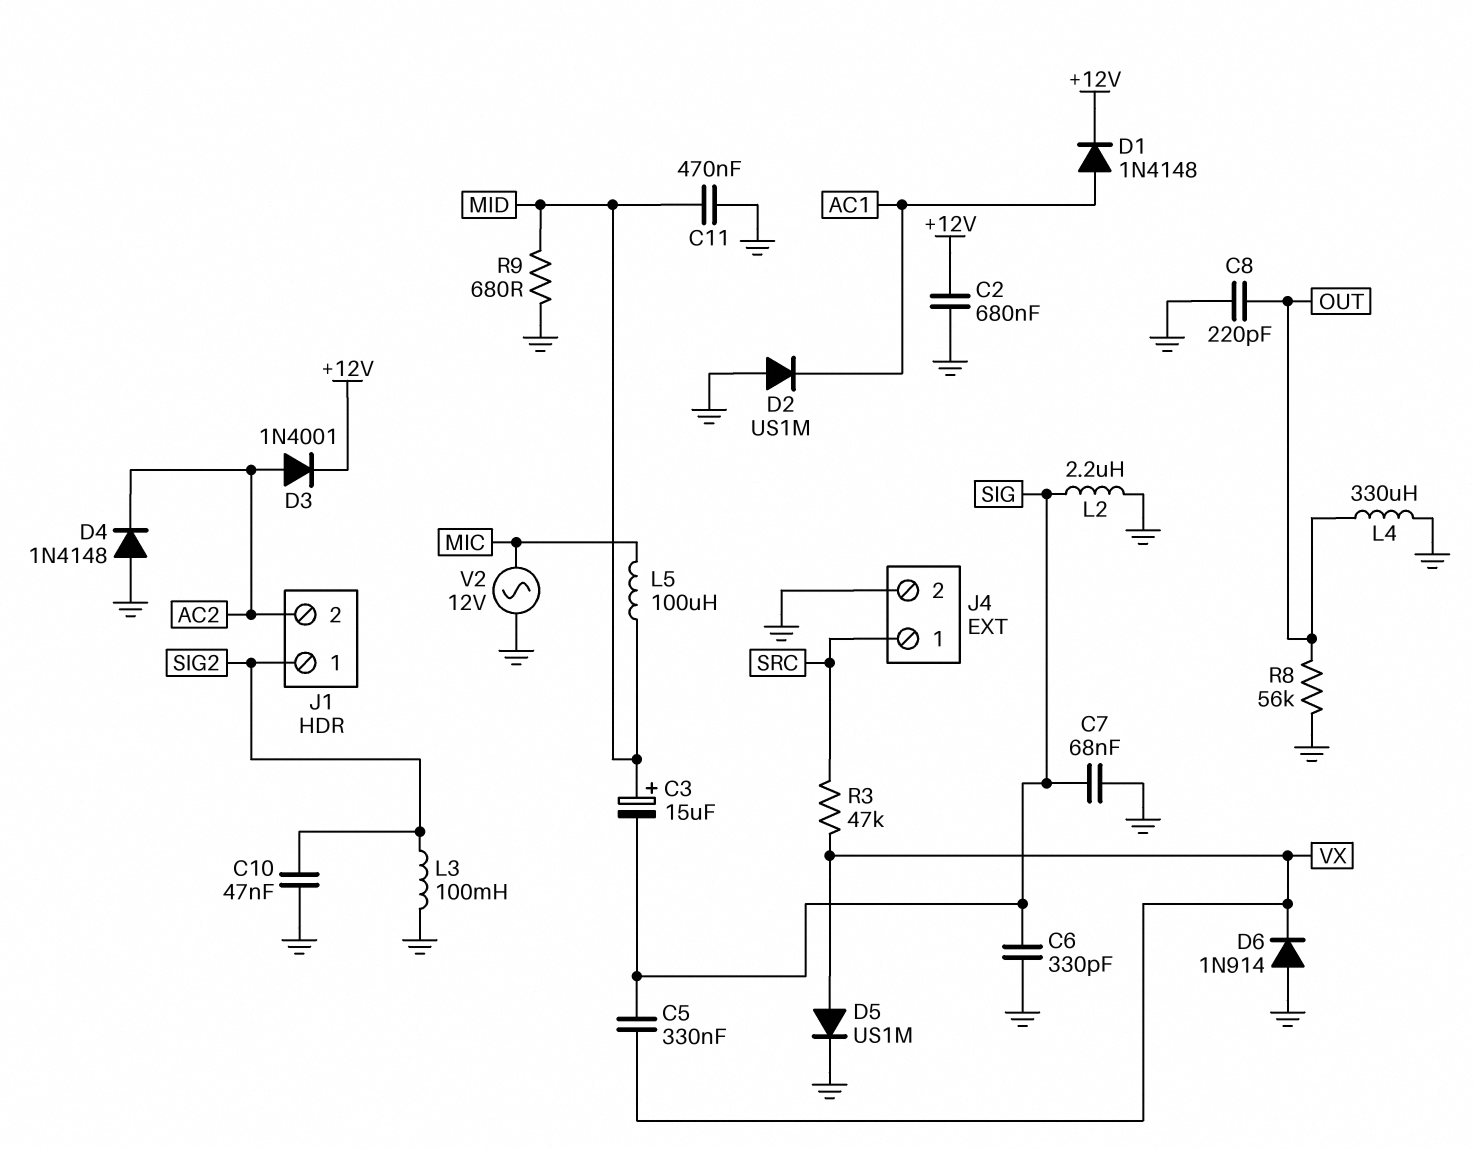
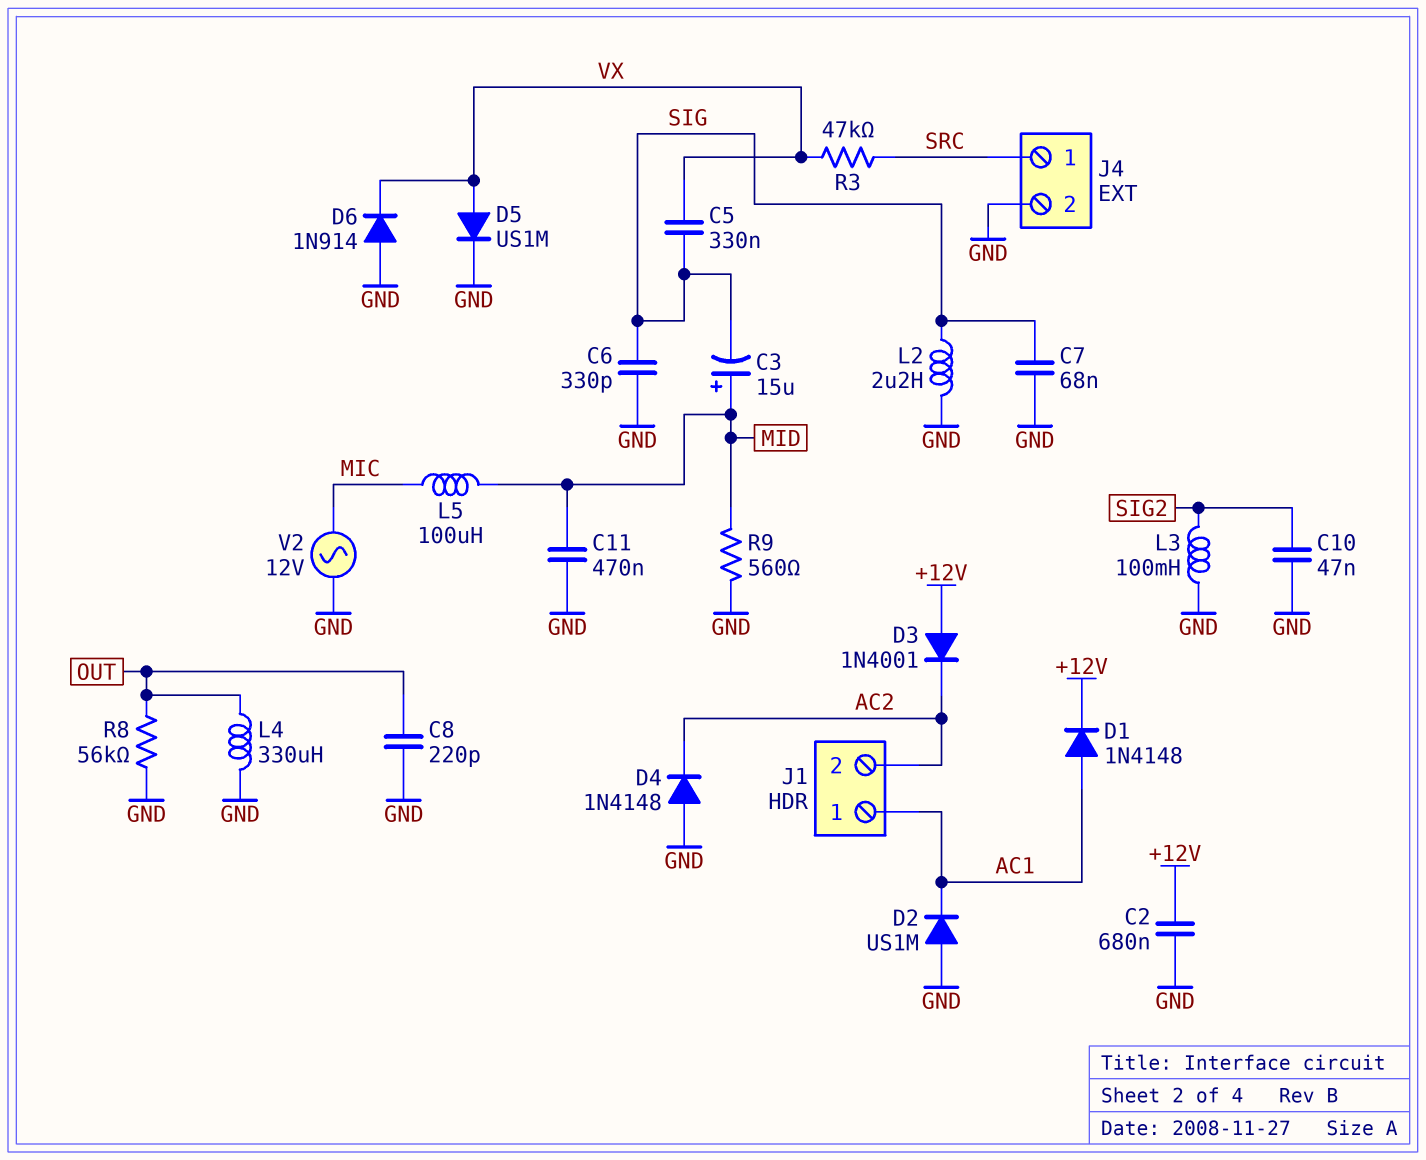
D3: diode 1N4001 (A AC2, K +12V) -> diode 1N4001 (A +12V, K AC2)
J1 pin 1: SIG2 -> AC1
R9: 680 (GND, MID) -> 560 (GND, MID)

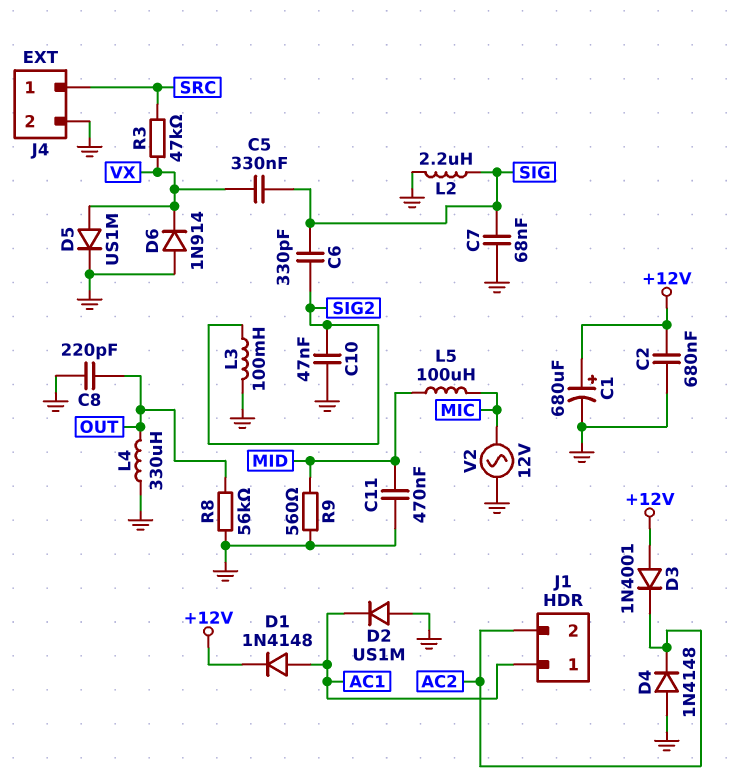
C1: none -> 680uF (plus +12V, minus GND)
C3: 15uF (plus MID, minus SIG) -> none
C6: 330pF (GND, SIG) -> 330pF (SIG, SIG2)

